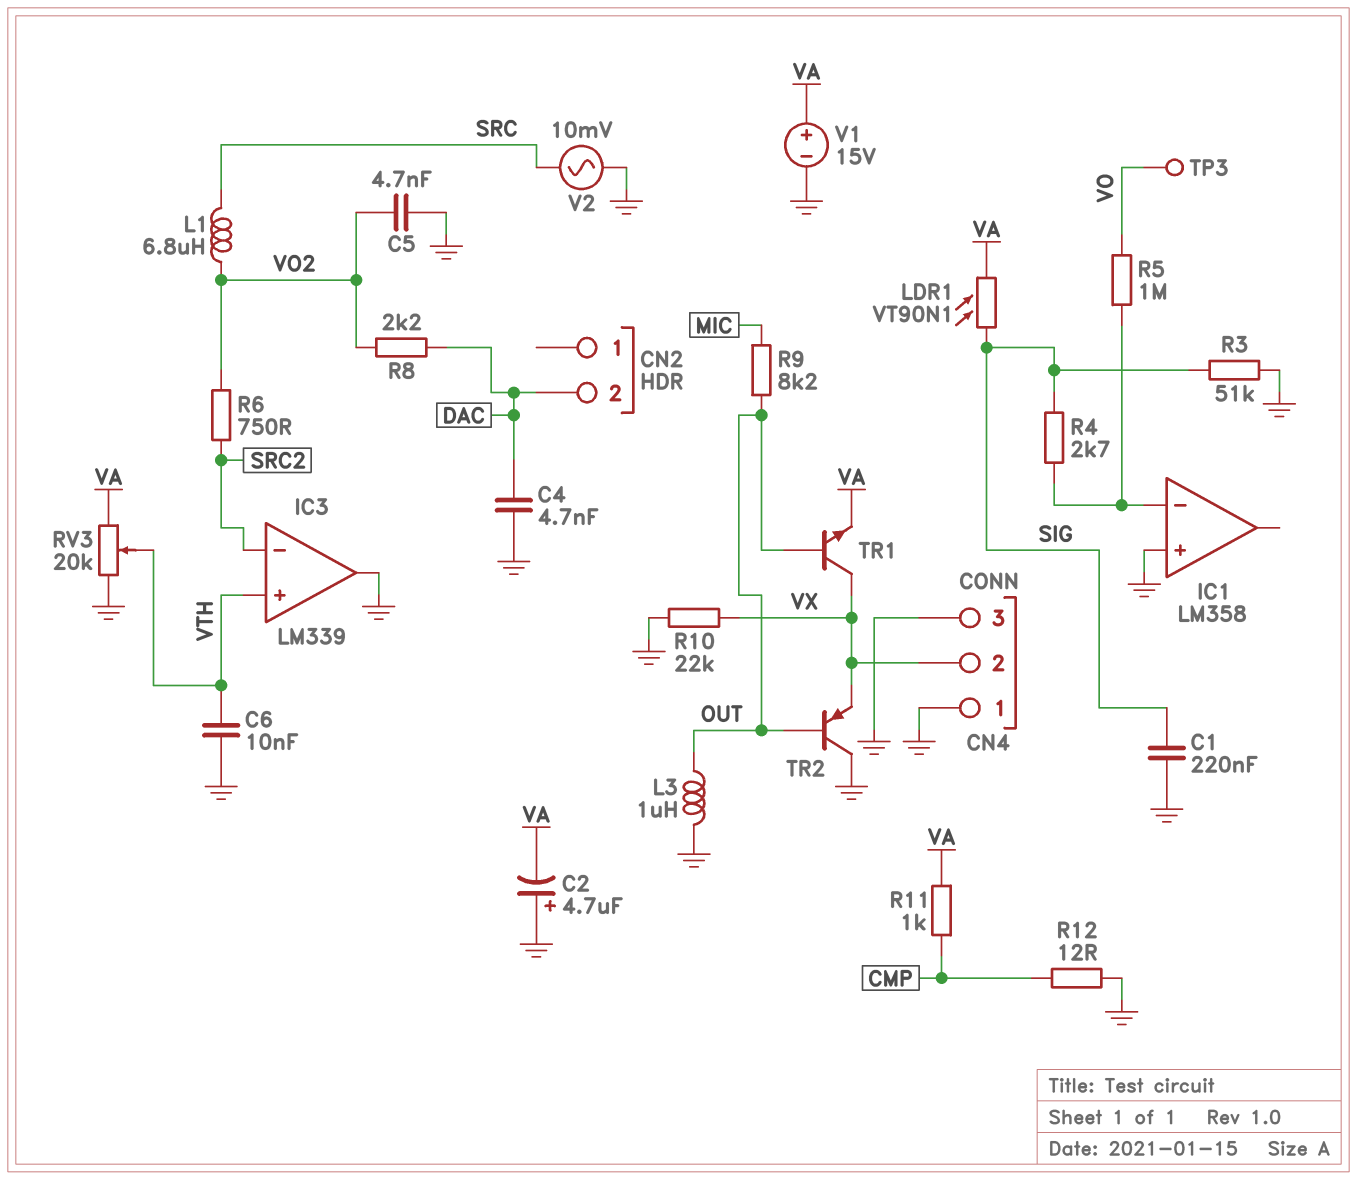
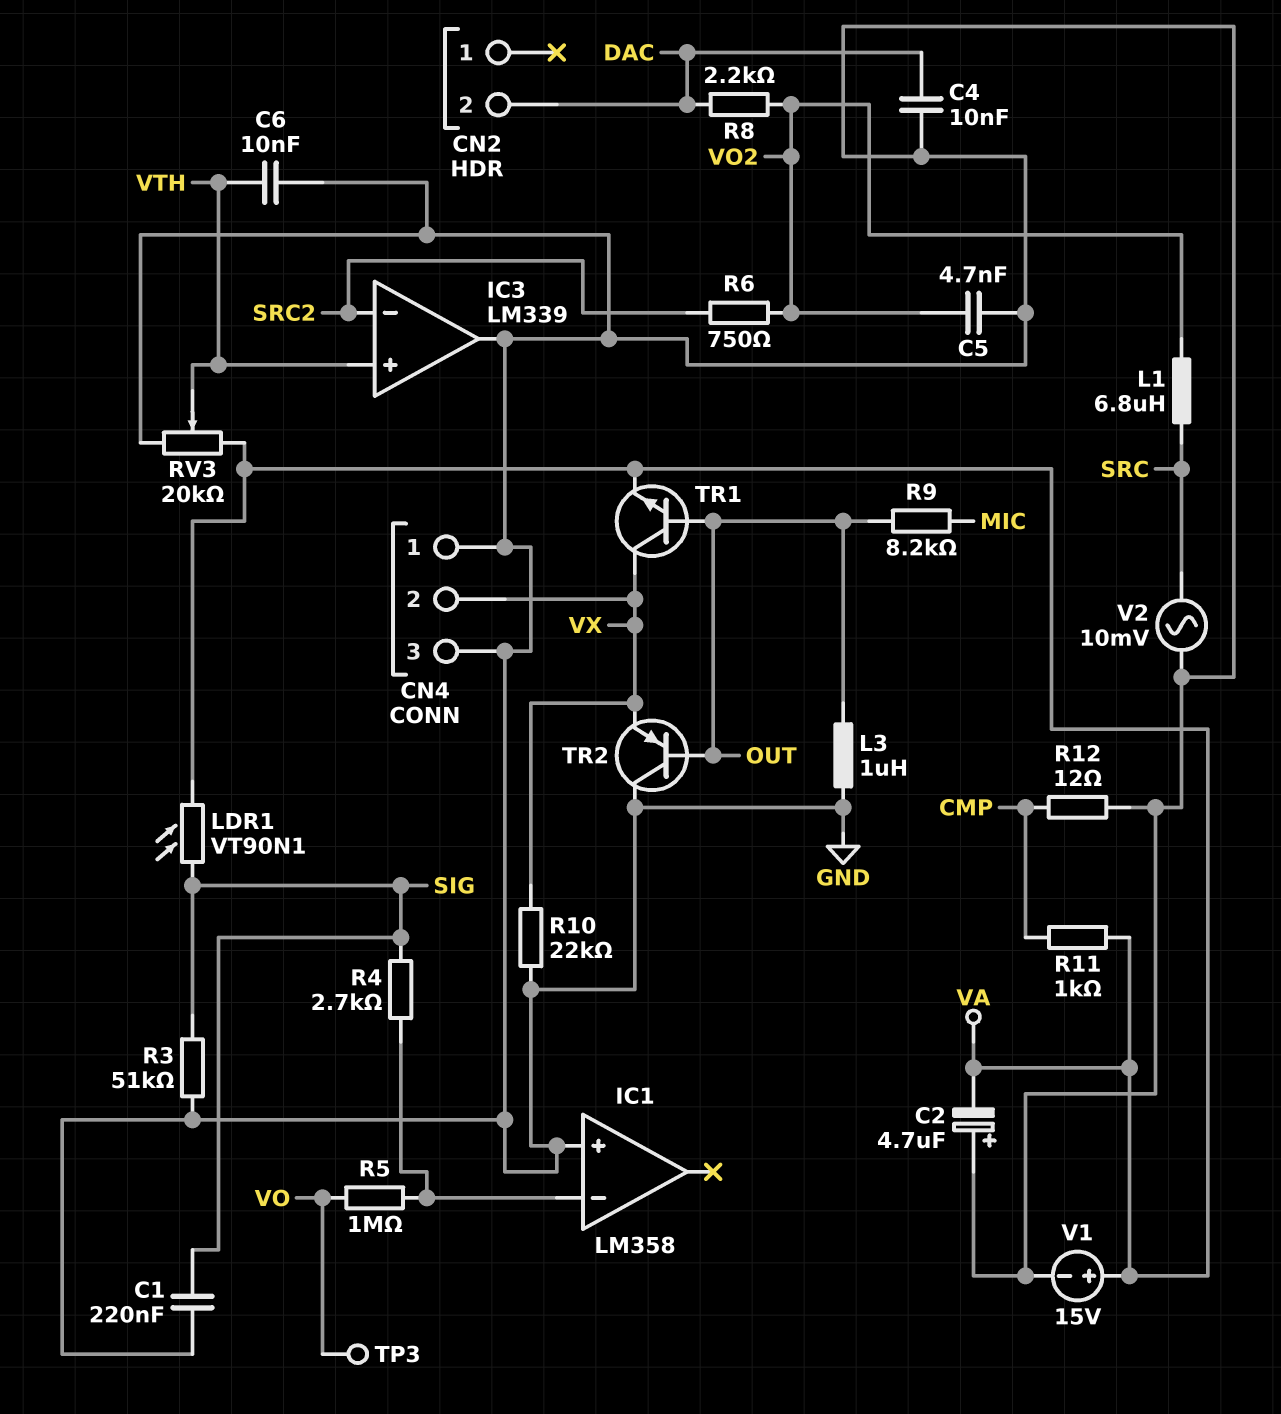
C4: 4.7nF (DAC, GND) -> 10nF (DAC, GND)

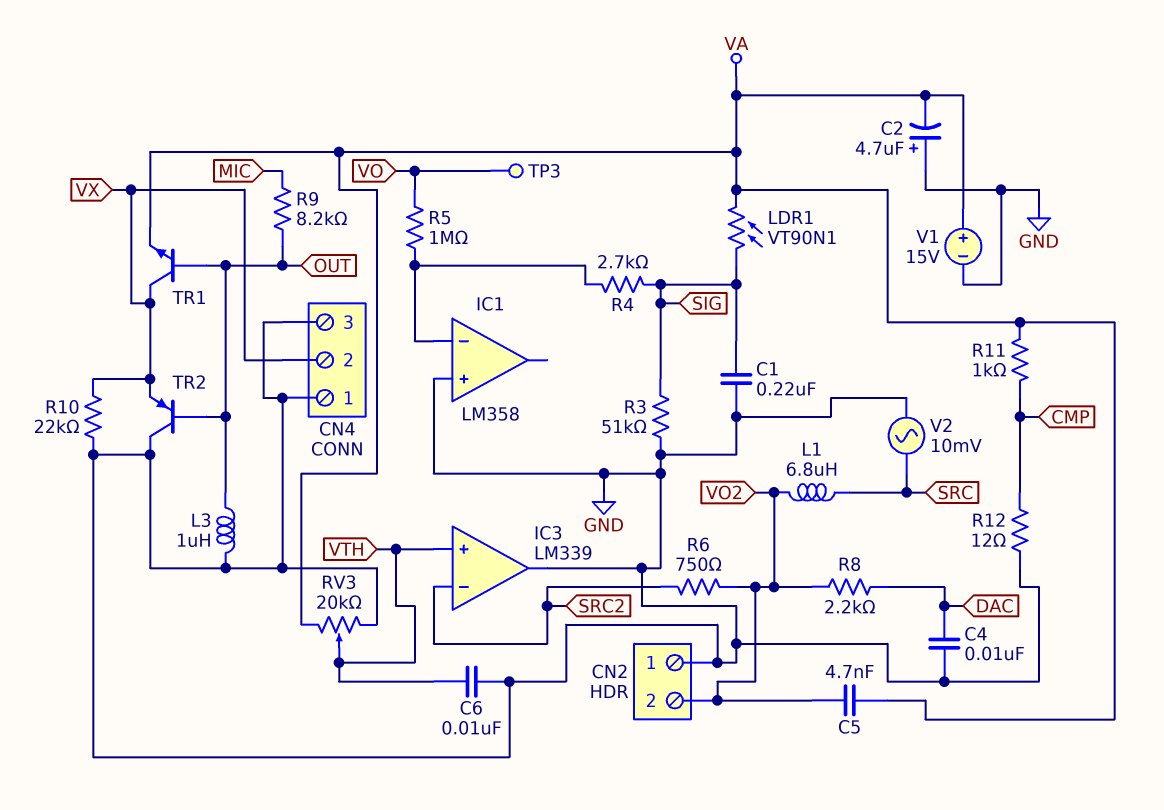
C5: 4.7nF (GND, VO2) -> 4.7nF (VA, VO2)
CN2 pin 1: none -> GND
CN2 pin 2: DAC -> VO2

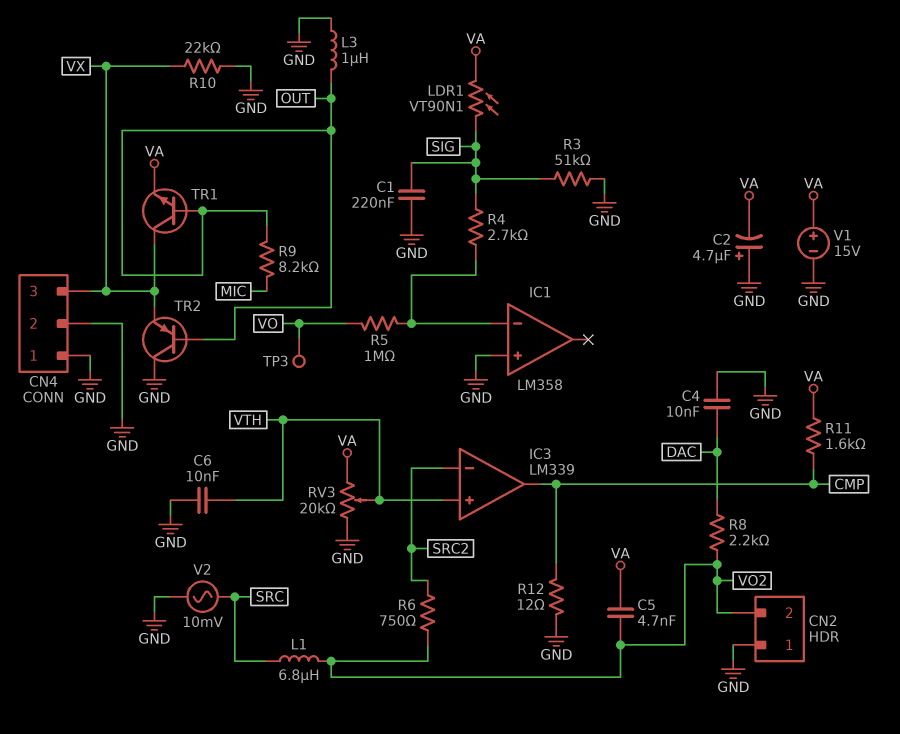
CN4 pin 2: VX -> GND
CN4 pin 3: GND -> VX
IC3 pin out: GND -> CMP
R11: 1k (CMP, VA) -> 1.6k (CMP, VA)

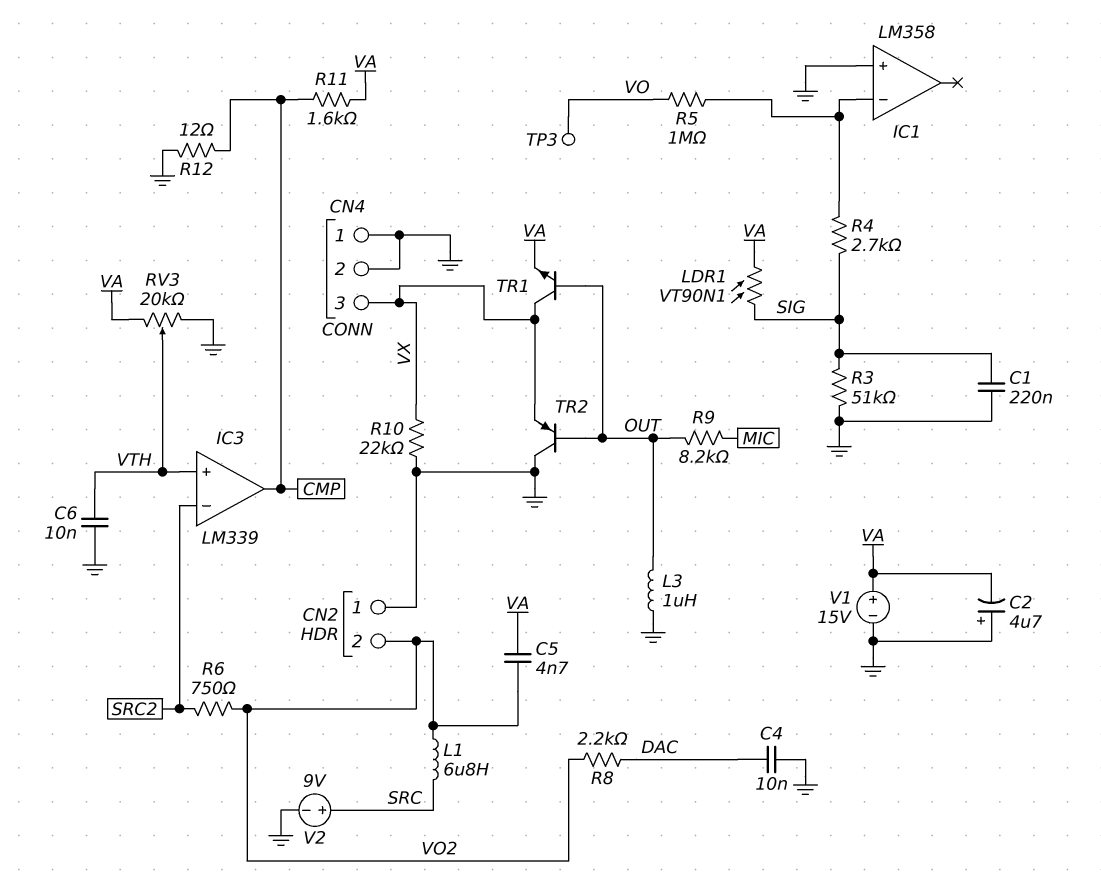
V2: AC 10mV (GND, SRC) -> 9V (plus SRC, minus GND)

